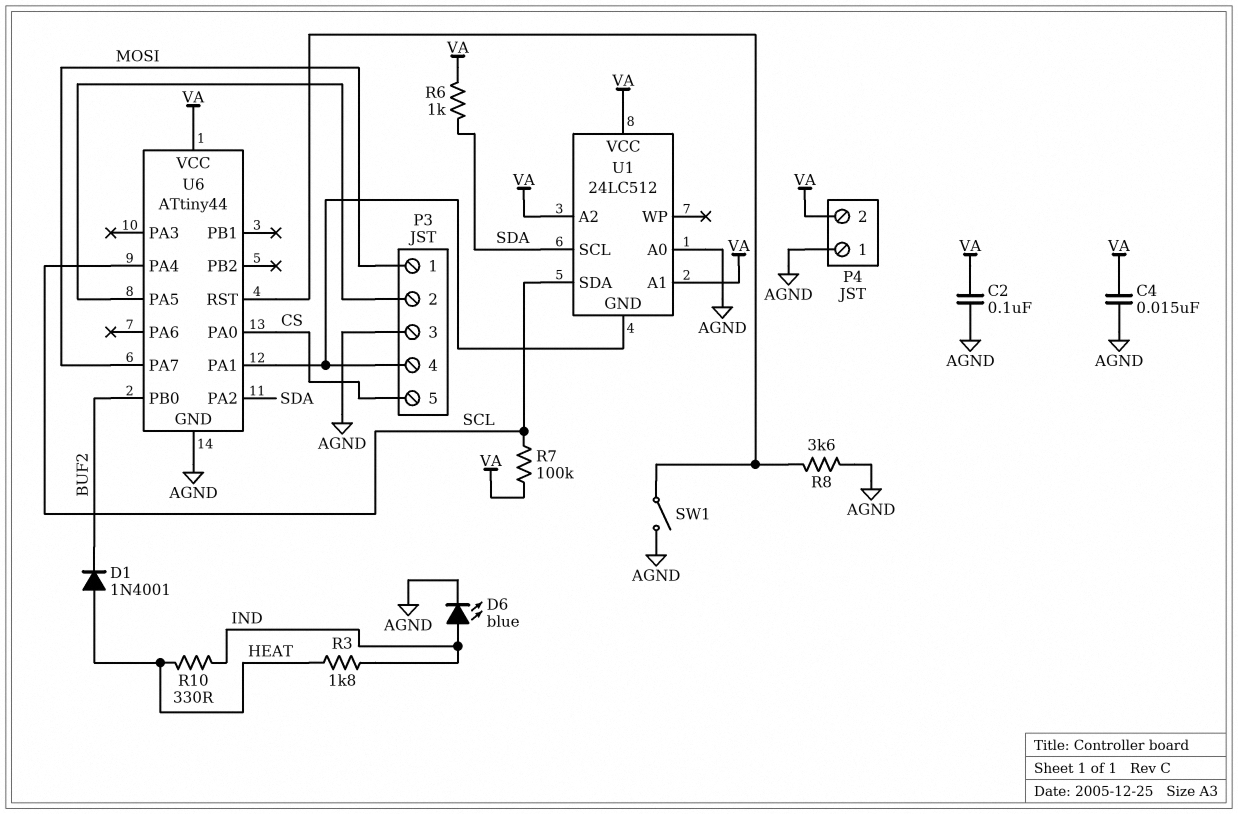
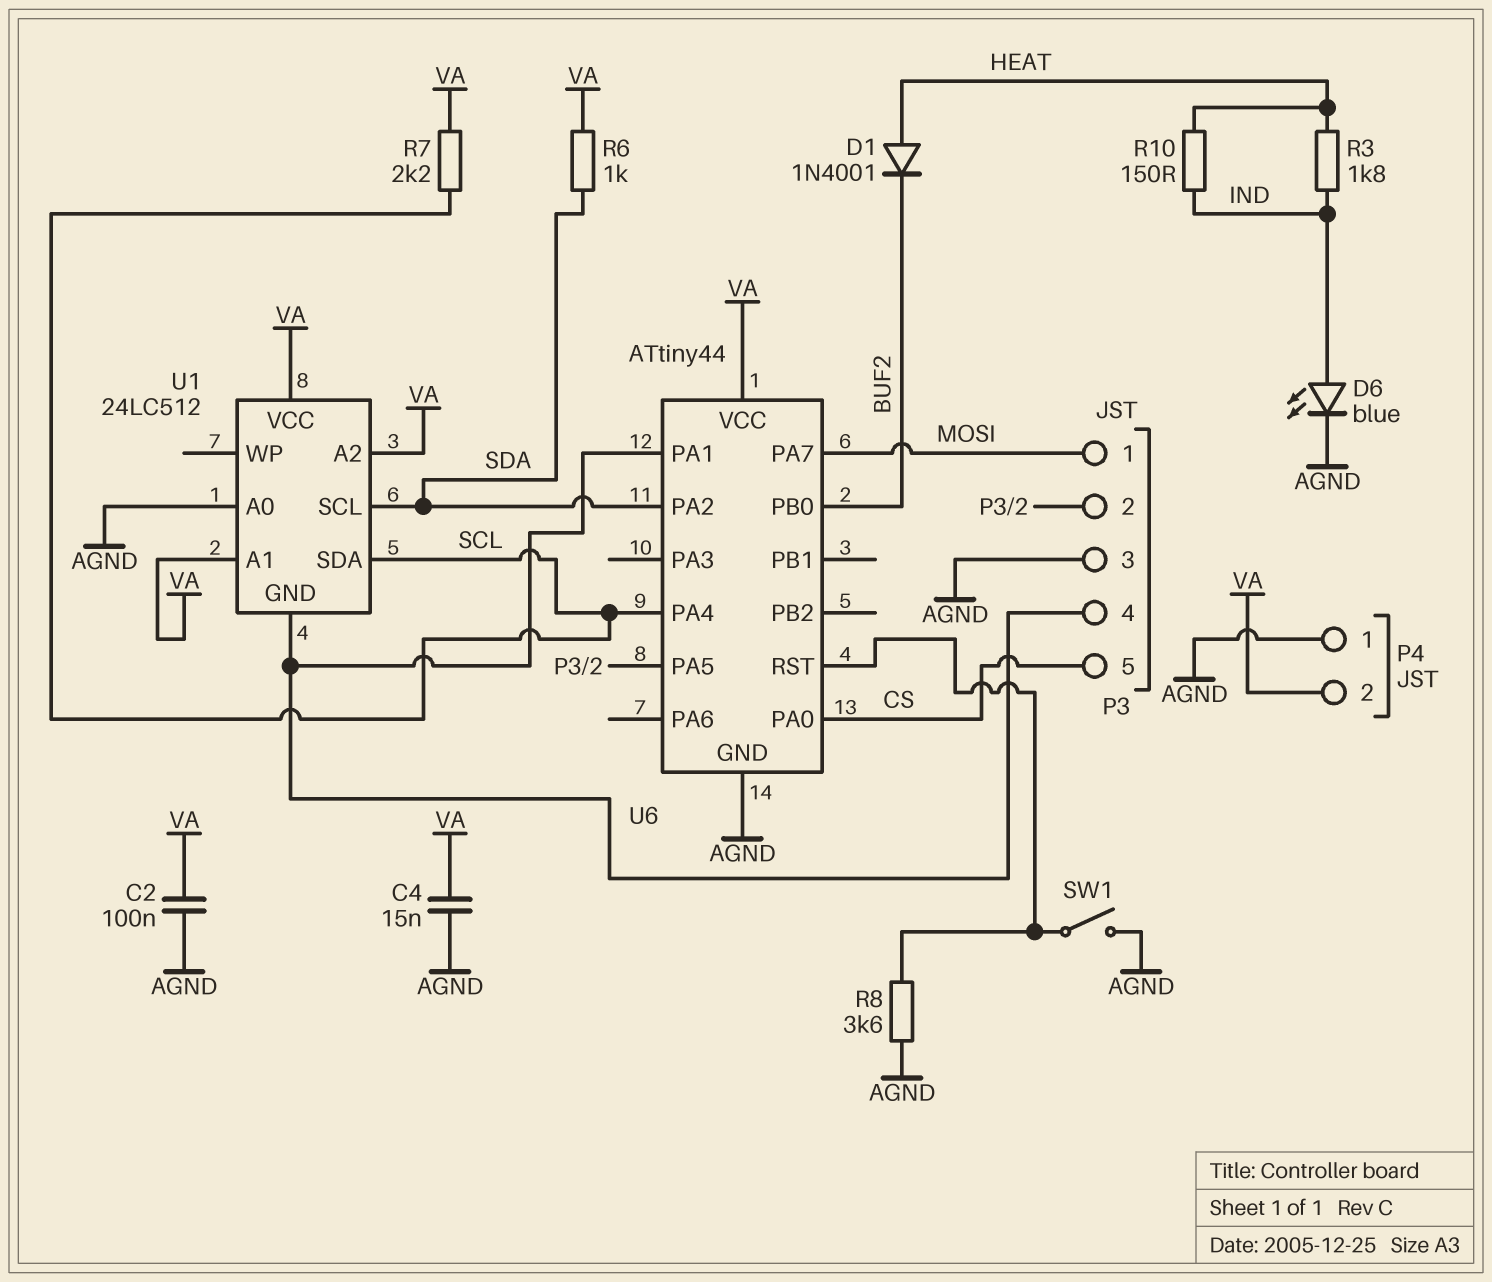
R7: 100k (SCL, VA) -> 2.2k (SCL, VA)
R10: 330 (HEAT, IND) -> 150 (HEAT, IND)

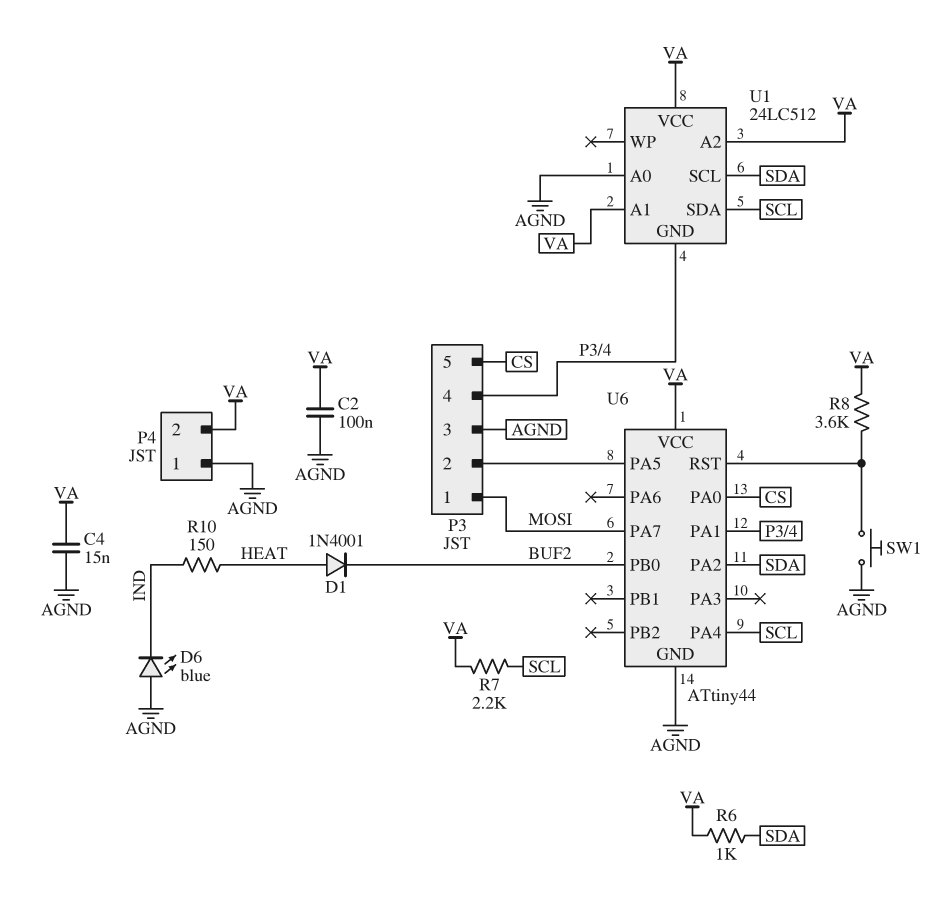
D6: LED blue (A IND, K AGND) -> LED blue (A AGND, K IND)
R3: 1.8k (HEAT, IND) -> none
R8: 3.6k (AGND, U6/RST) -> 3.6k (U6/RST, VA)
SW1: switch (AGND, U6/RST) -> button (AGND, U6/RST)

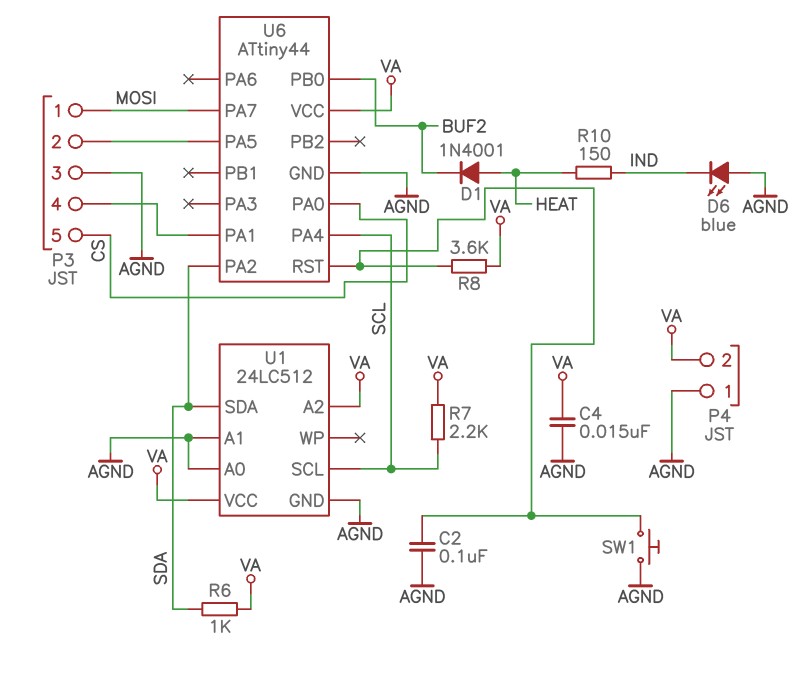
C2: 100nF (AGND, VA) -> 100nF (AGND, U6/RST)
U1 pin A1: VA -> AGND
U1 pin GND: P3/4 -> AGND
U1 pin SCL: SDA -> SCL
U1 pin SDA: SCL -> SDA

